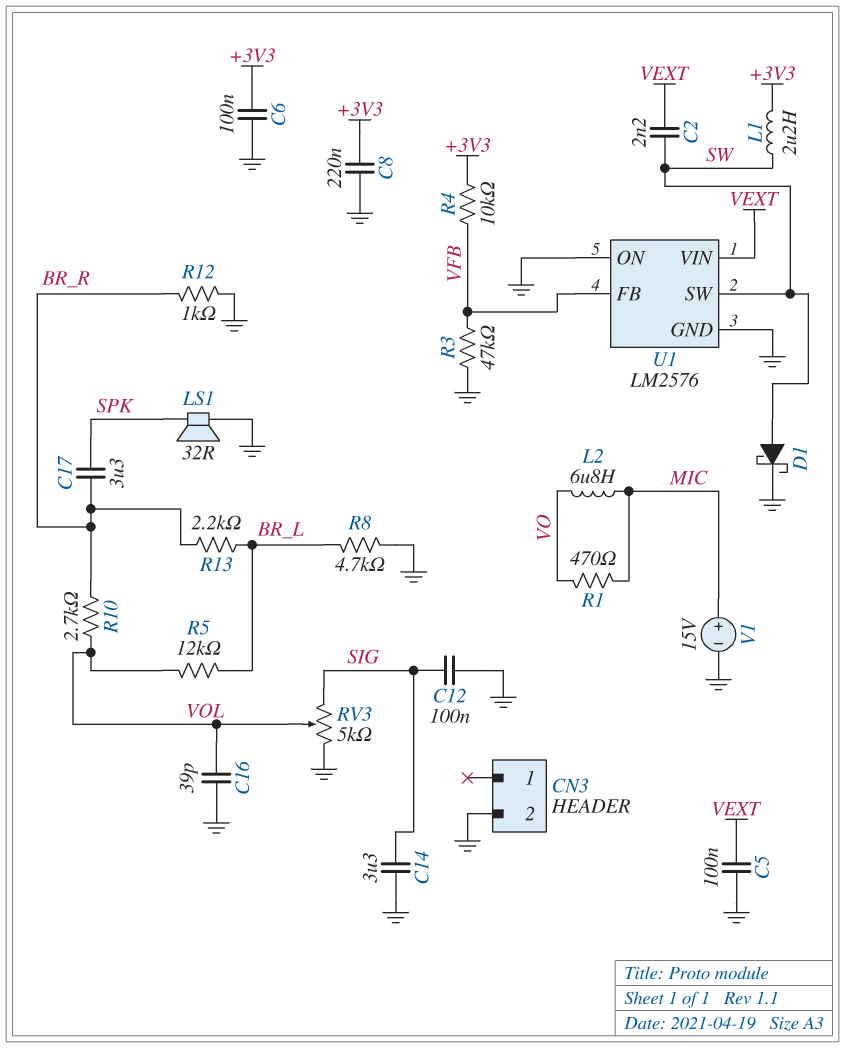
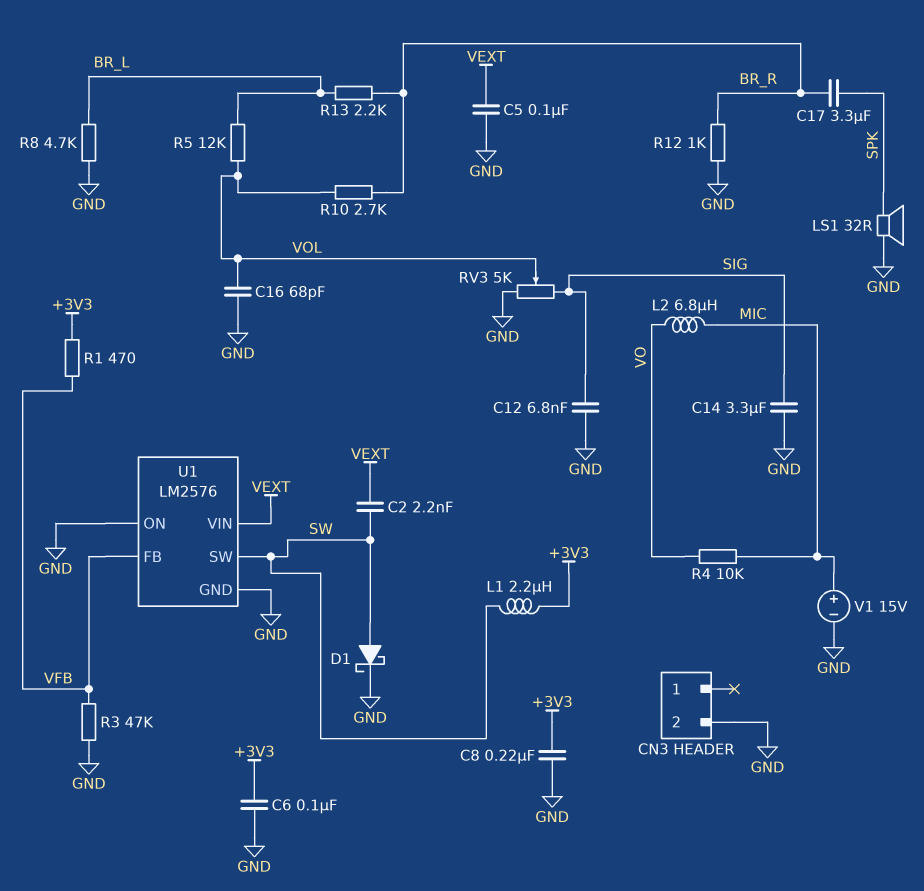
C12: 100nF (GND, SIG) -> 6.8nF (GND, SIG)
C16: 39pF (GND, VOL) -> 68pF (GND, VOL)
R1: 470 (MIC, VO) -> 470 (+3V3, VFB)
R4: 10k (+3V3, VFB) -> 10k (MIC, VO)

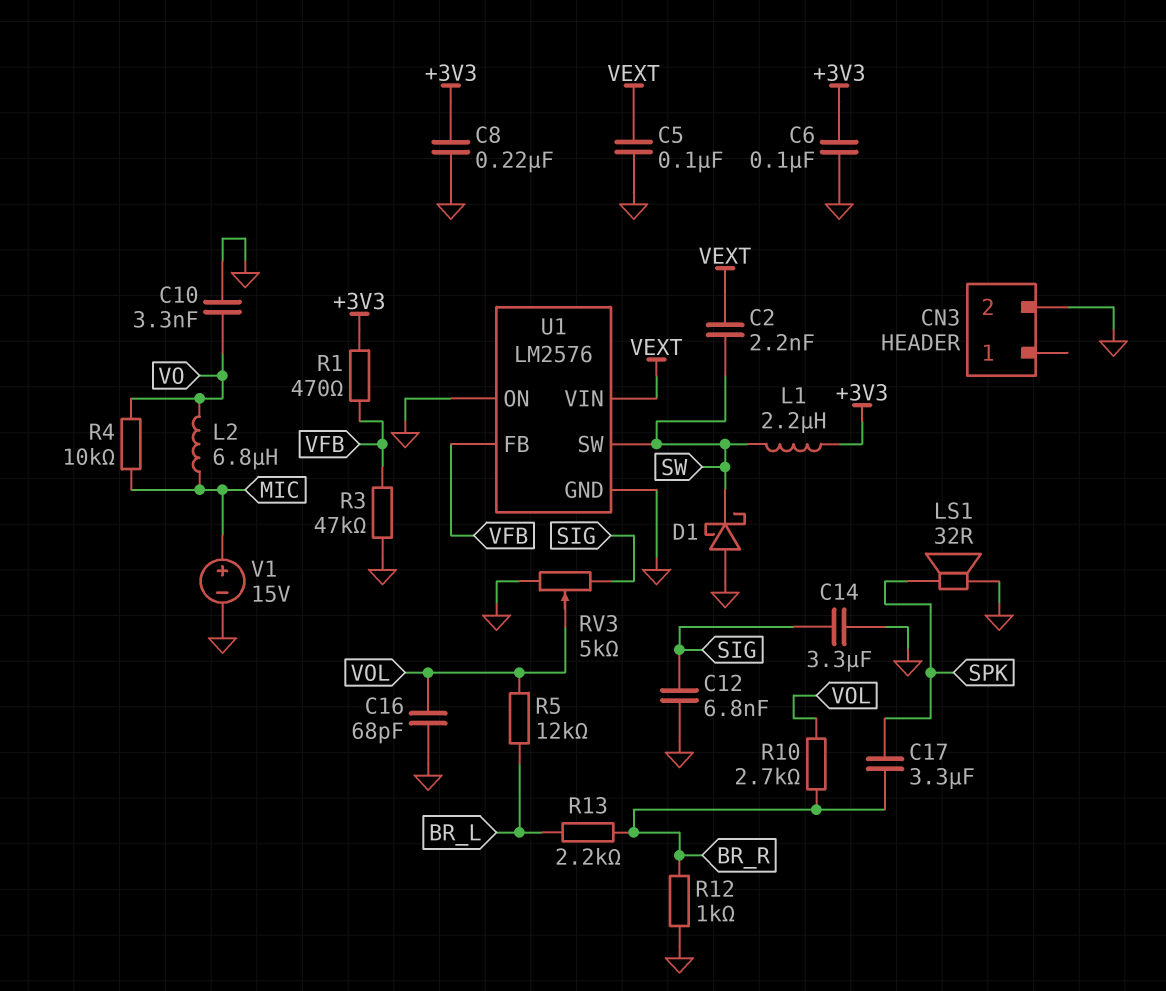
C10: none -> 3.3nF (GND, VO)
D1: schottky (A SW, K GND) -> schottky (A GND, K SW)
R8: 4.7k (BR_L, GND) -> none

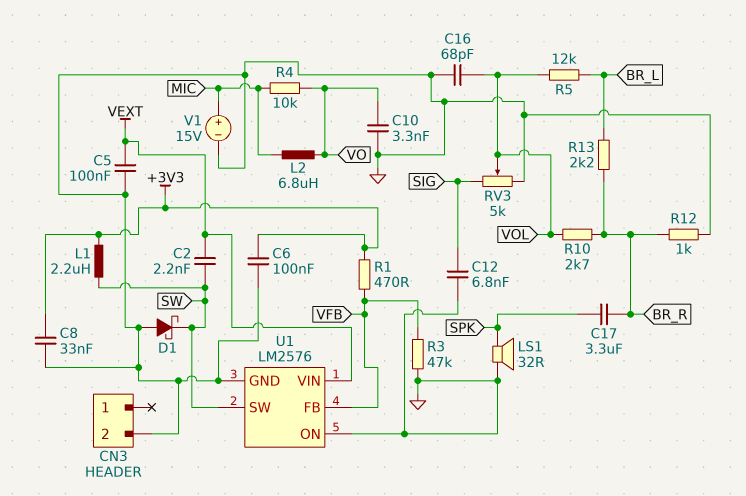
C8: 220nF (+3V3, GND) -> 33nF (+3V3, GND)
C14: 3.3uF (GND, SIG) -> none

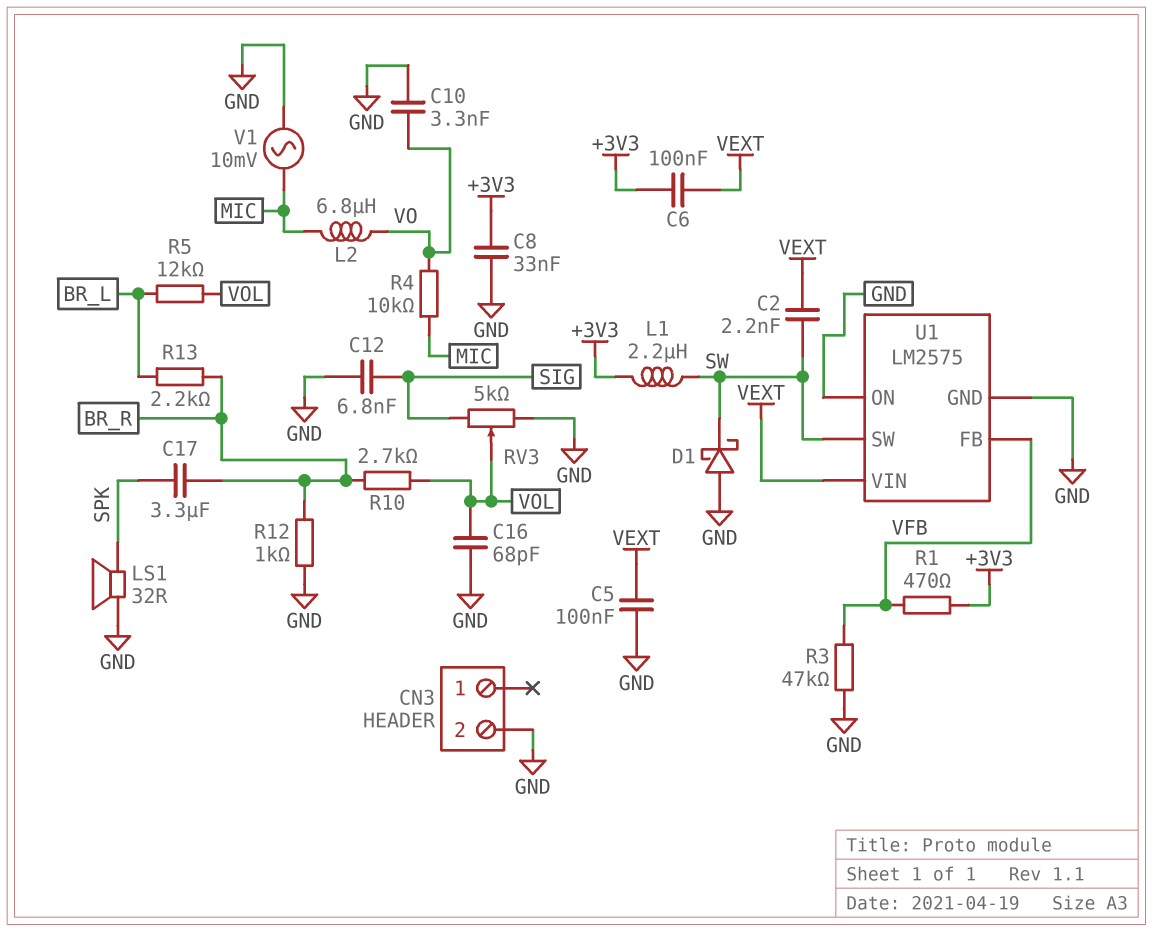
C6: 100nF (+3V3, GND) -> 100nF (+3V3, VEXT)
U1: LM2576 -> LM2575
V1: 15V (plus MIC, minus GND) -> AC 10mV (GND, MIC)

